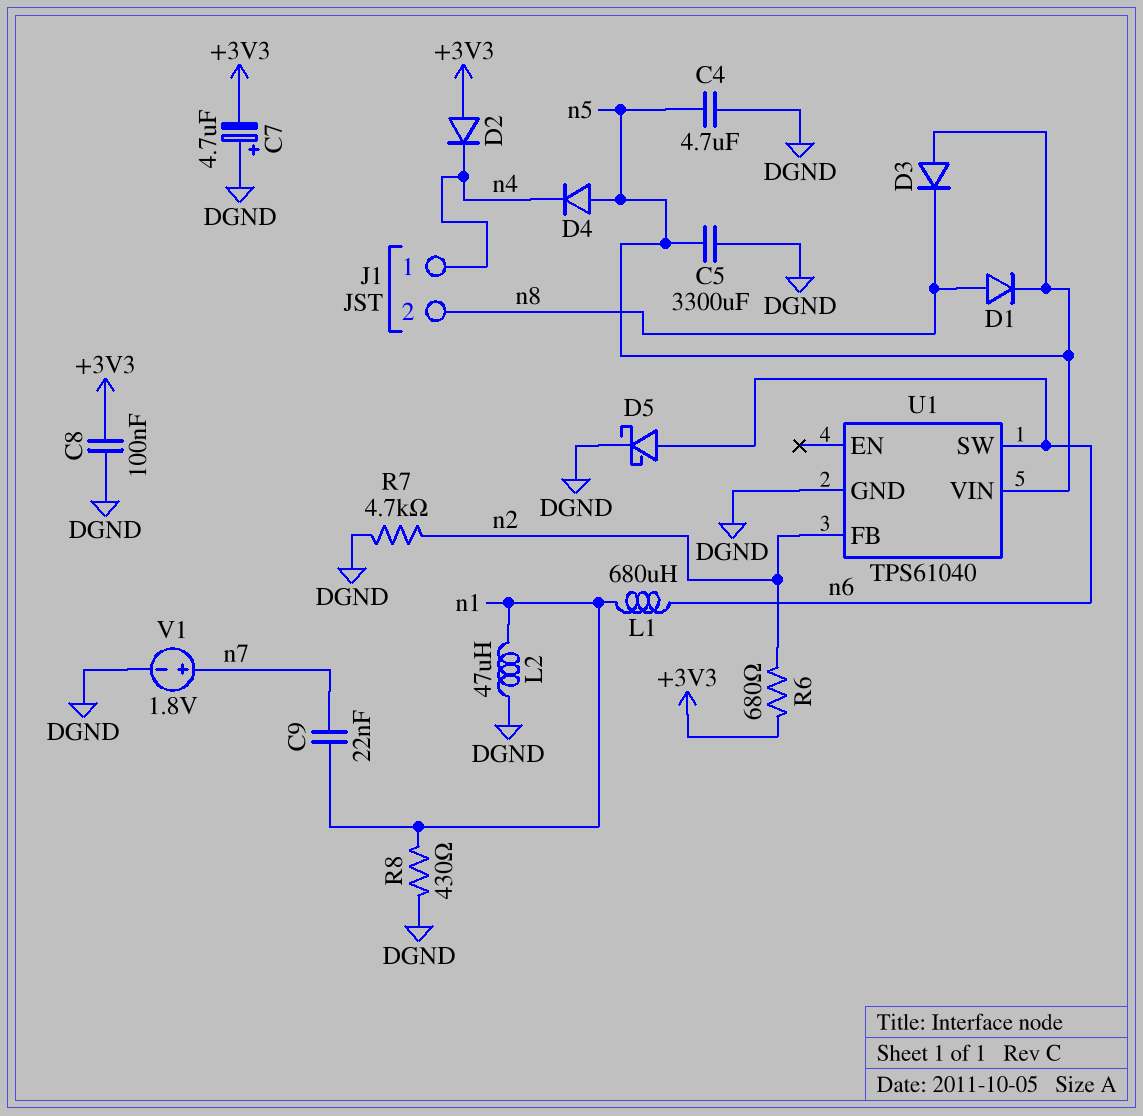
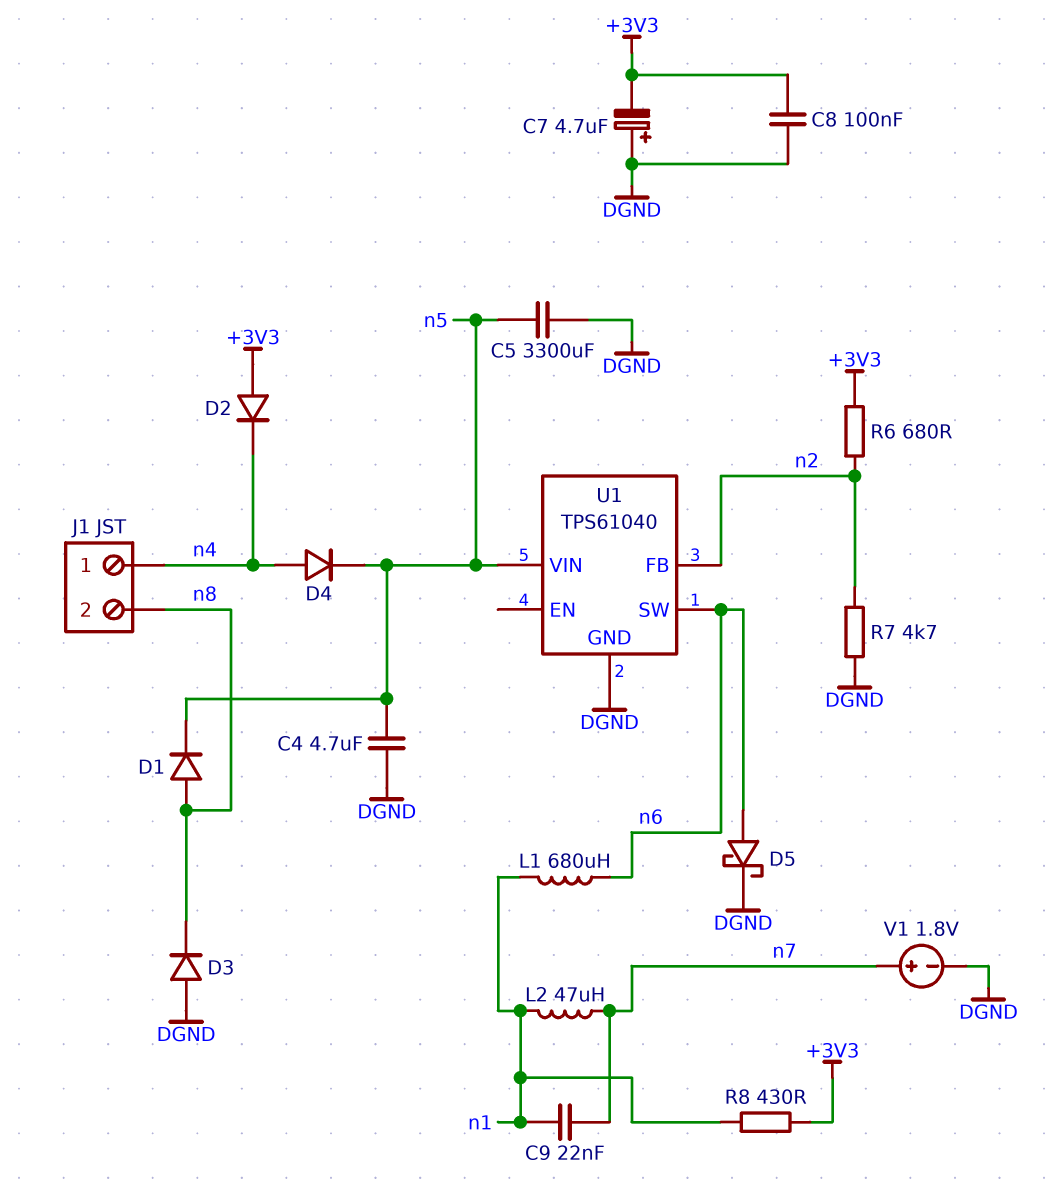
D3: diode (A n5, K n8) -> diode (A DGND, K n8)
D4: diode (A n5, K n4) -> diode (A n4, K n5)
L2: 47uH (DGND, n1) -> 47uH (n1, n7)
R8: 430 (DGND, n1) -> 430 (+3V3, n1)

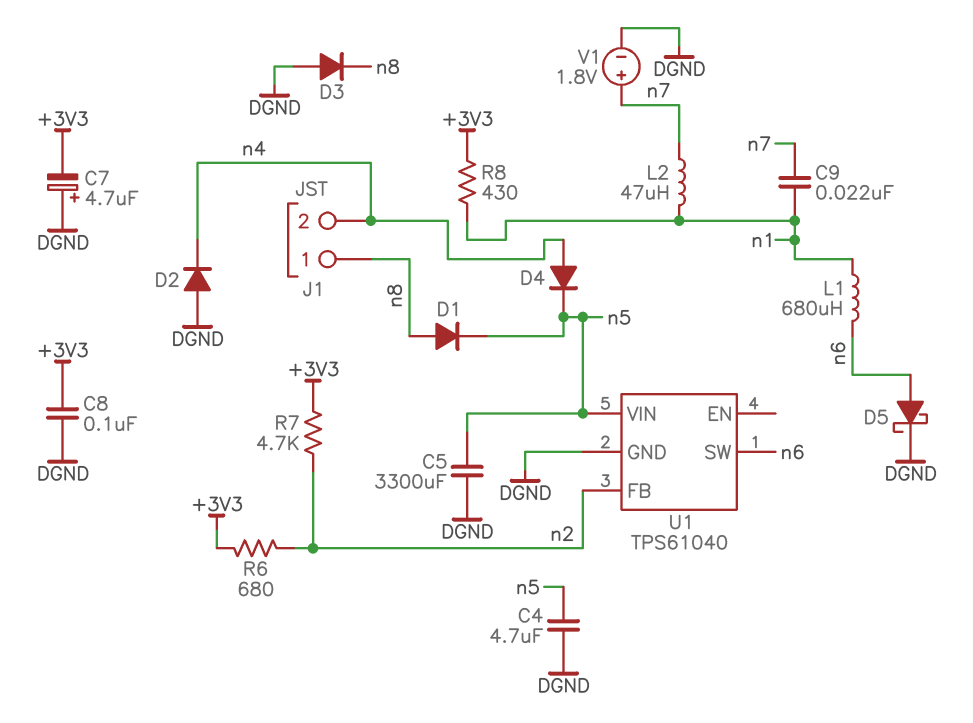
D2: diode (A +3V3, K n4) -> diode (A DGND, K n4)
J1 pin 1: n4 -> n8
J1 pin 2: n8 -> n4
R7: 4.7k (DGND, n2) -> 4.7k (+3V3, n2)

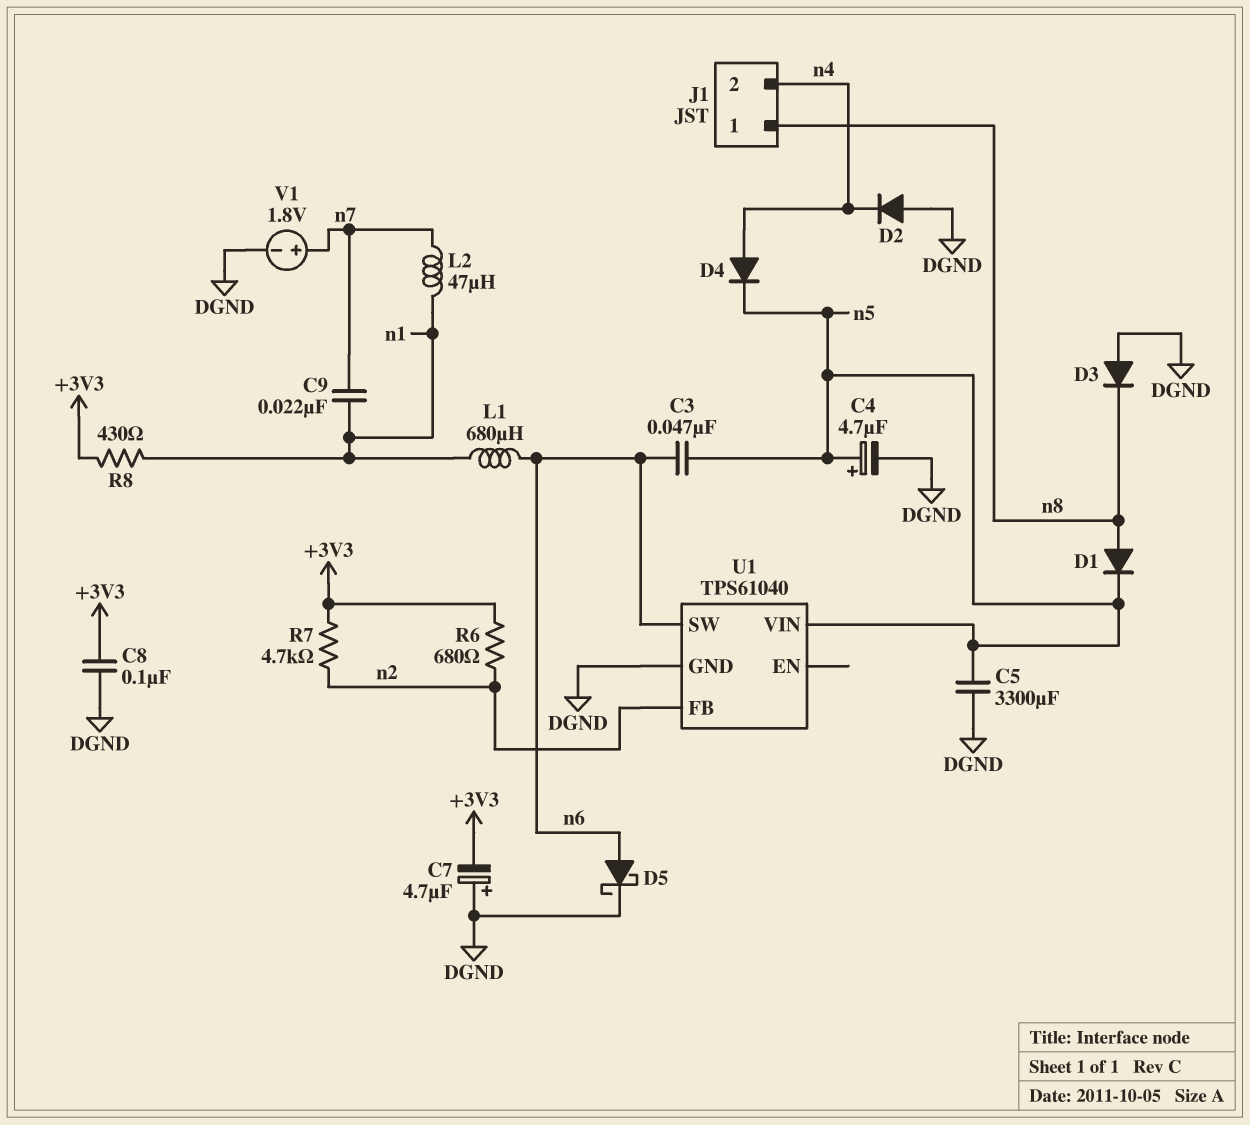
C3: none -> 47nF (n5, n6)
C4: 4.7uF (DGND, n5) -> 4.7uF (plus n5, minus DGND)

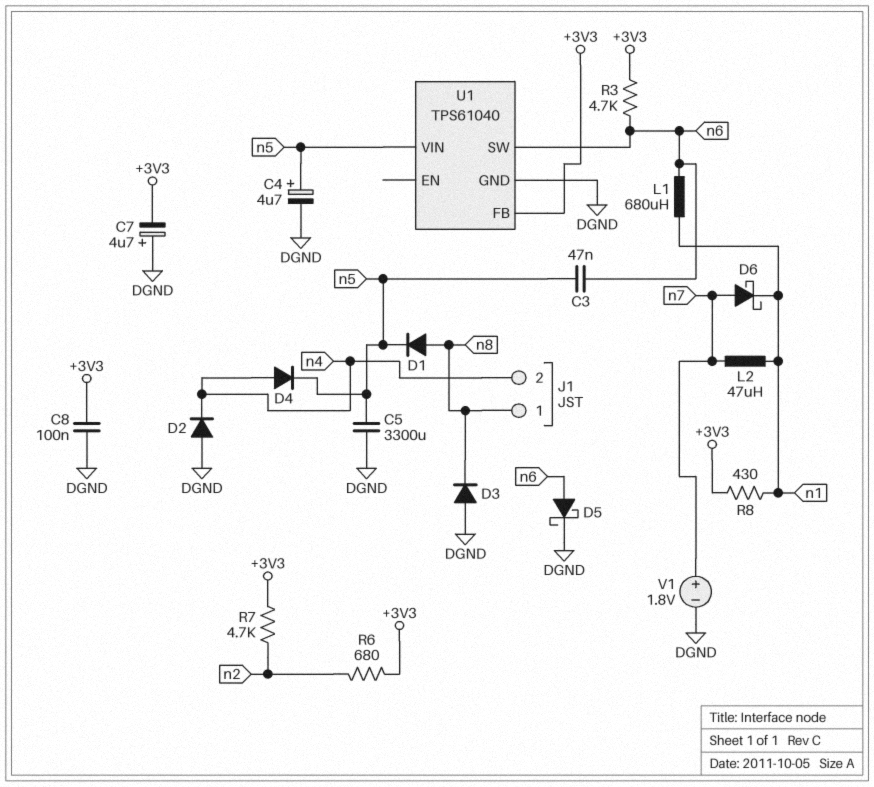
C9: 22nF (n1, n7) -> none
D6: none -> schottky (A n7, K n1)
R3: none -> 4.7k (+3V3, n6)
U1 pin FB: n2 -> +3V3

